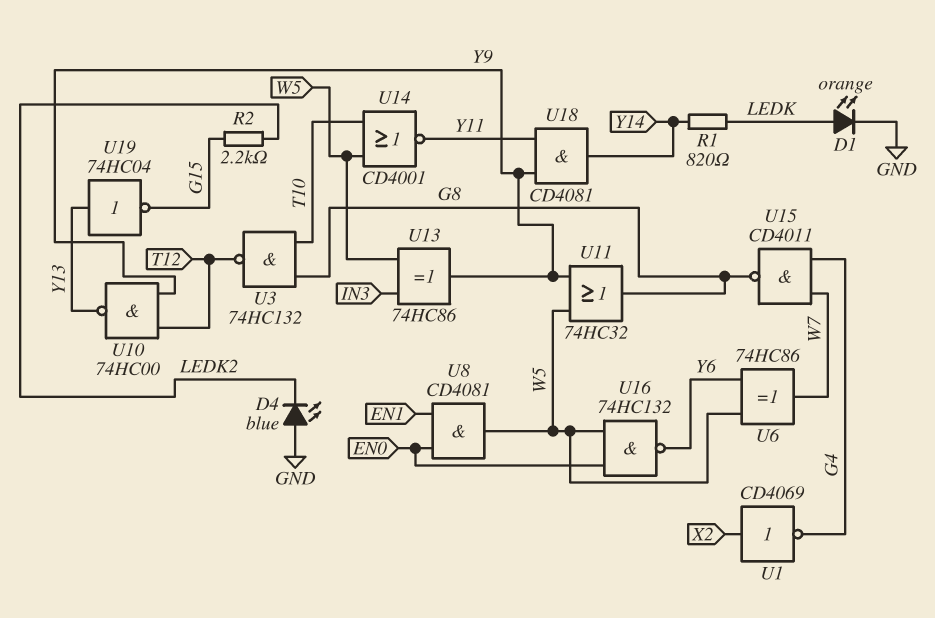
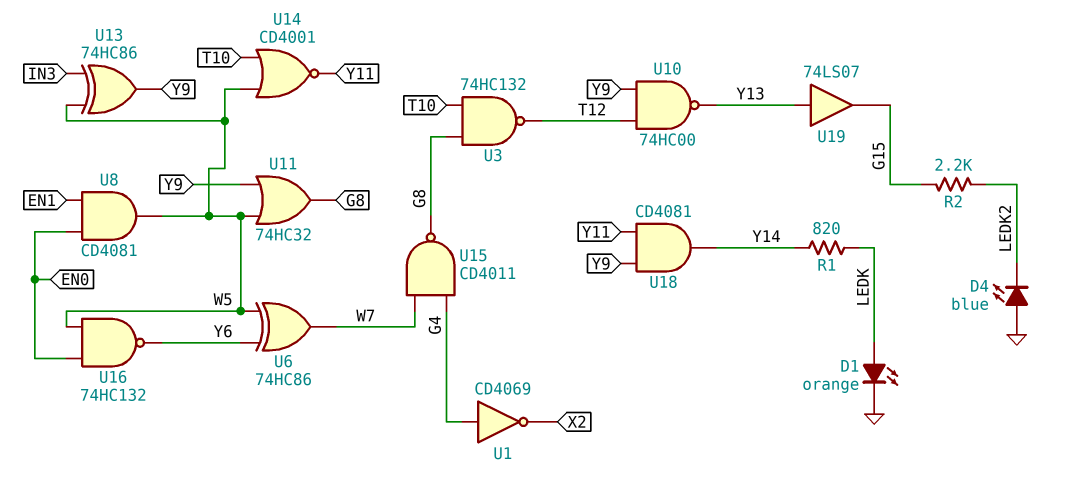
U1: NOT CD4069 (in X2, out G4) -> NOT CD4069 (in G4, out X2)
U19: NOT 74HC04 (in Y13, out G15) -> buffer 74LS07 (in Y13, out G15)

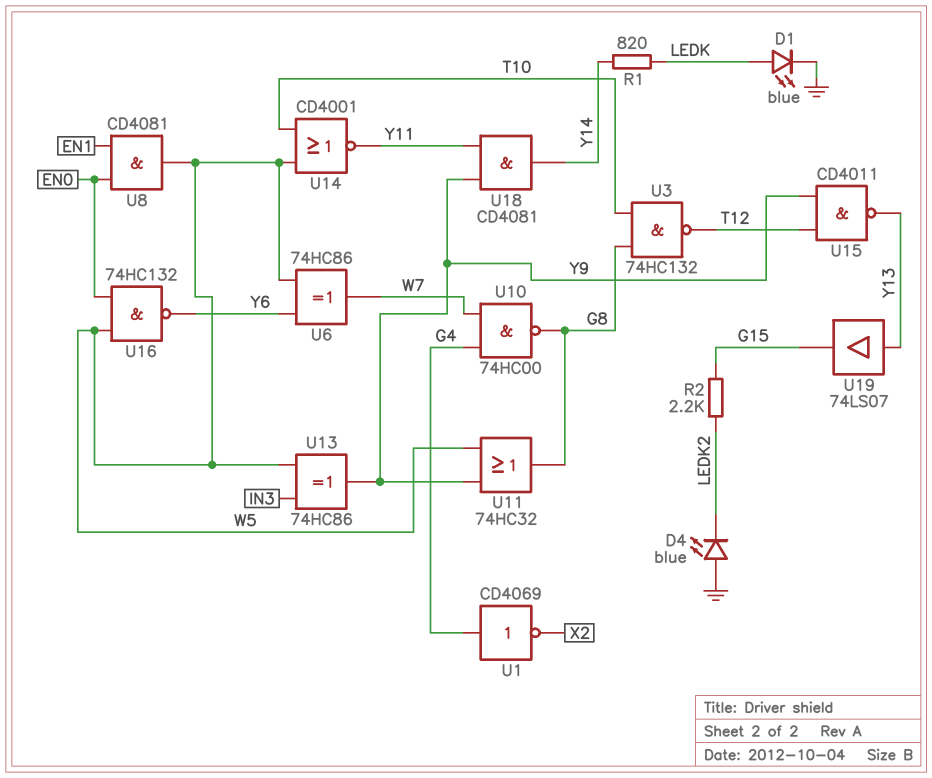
D1: LED orange (A LEDK, K GND) -> LED blue (A LEDK, K GND)
U10: NAND 74HC00 (in T12, in Y9, out Y13) -> NAND 74HC00 (in G4, in W7, out G8)
U15: NAND CD4011 (in G4, in W7, out G8) -> NAND CD4011 (in T12, in Y9, out Y13)

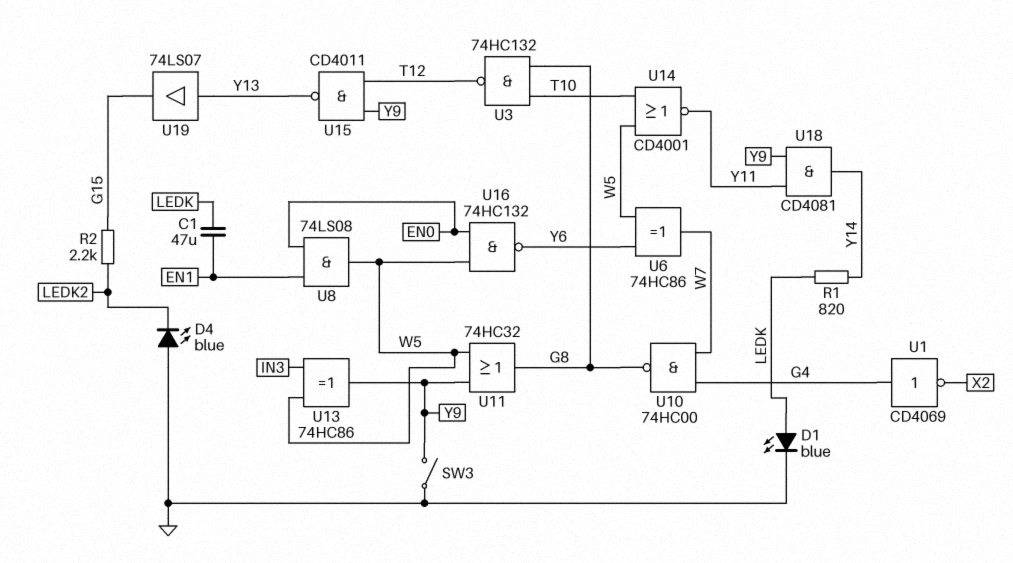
C1: none -> 47uF (EN1, LEDK)
SW3: none -> switch (GND, Y9)
U8: AND CD4081 (in EN0, in EN1, out W5) -> AND 74LS08 (in EN0, in EN1, out W5)

